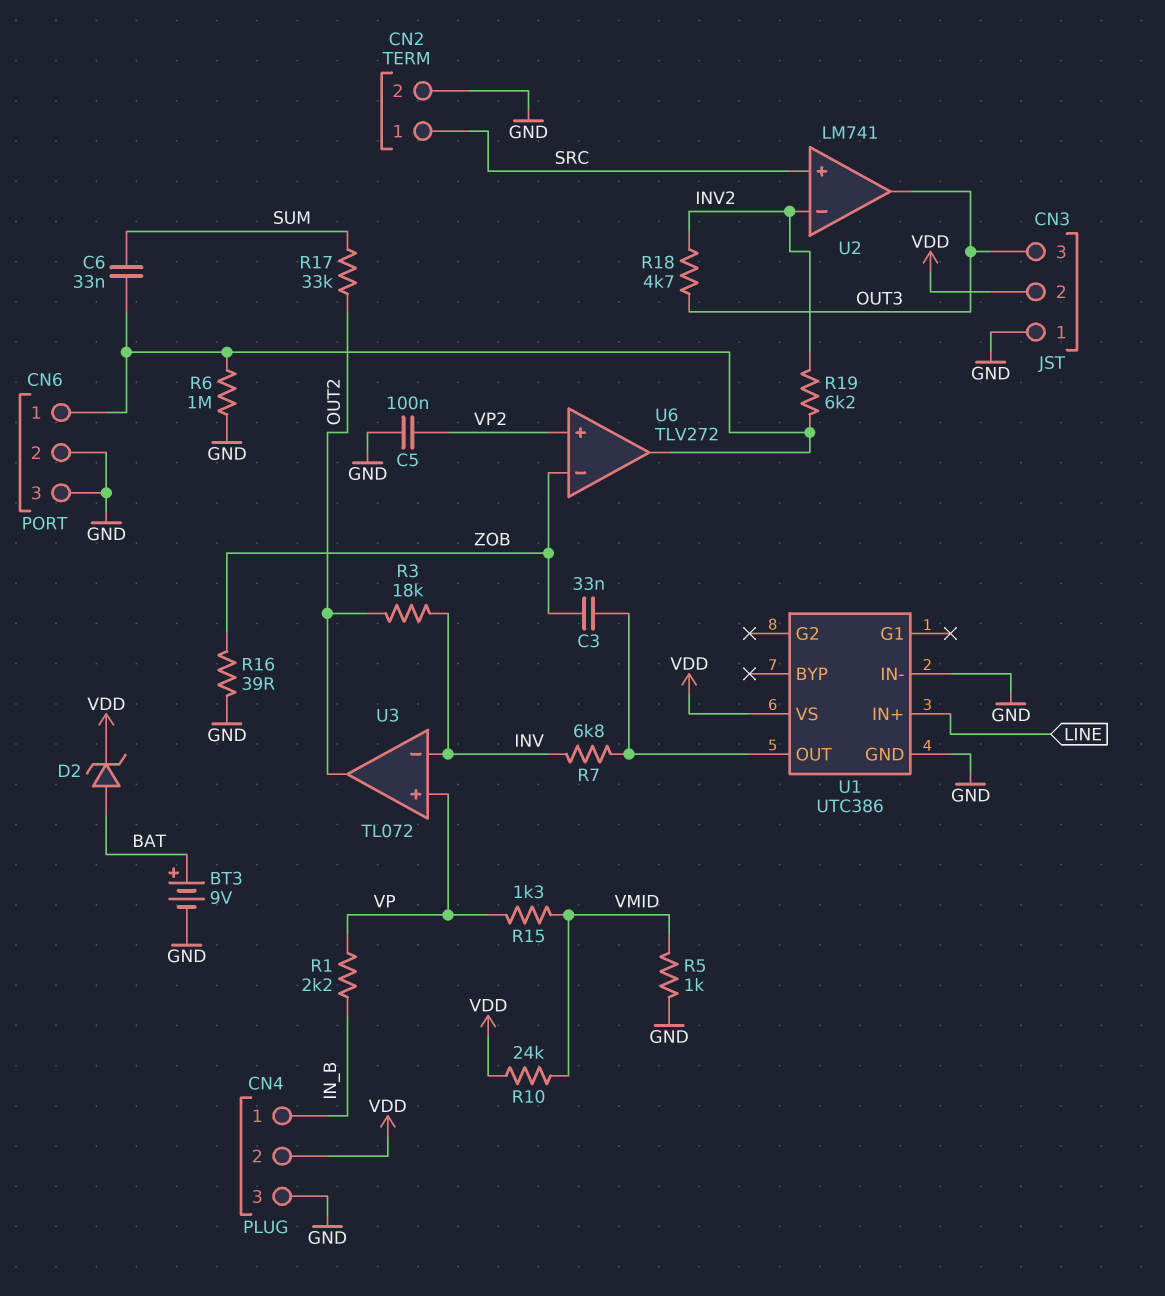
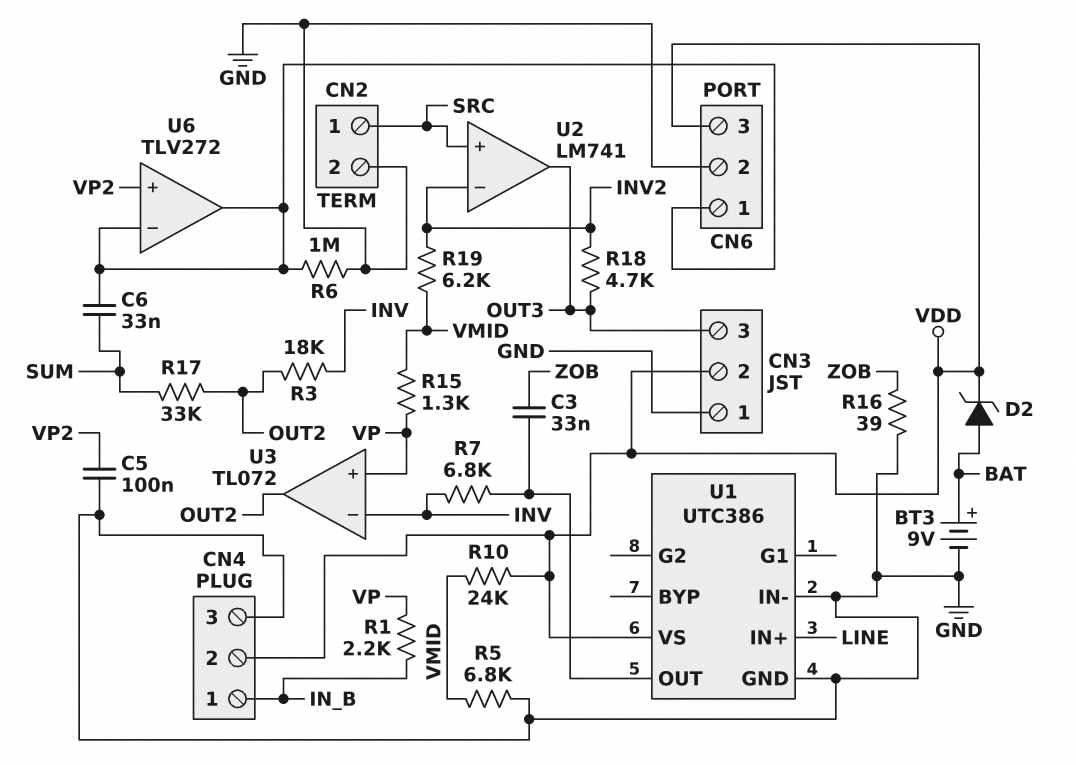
CN6 pin 3: GND -> VDD
R5: 1k (GND, VMID) -> 6.8k (GND, VMID)
R19: 6.2k (CN6/1, INV2) -> 6.2k (INV2, VMID)
U6 pin in-: ZOB -> CN6/1

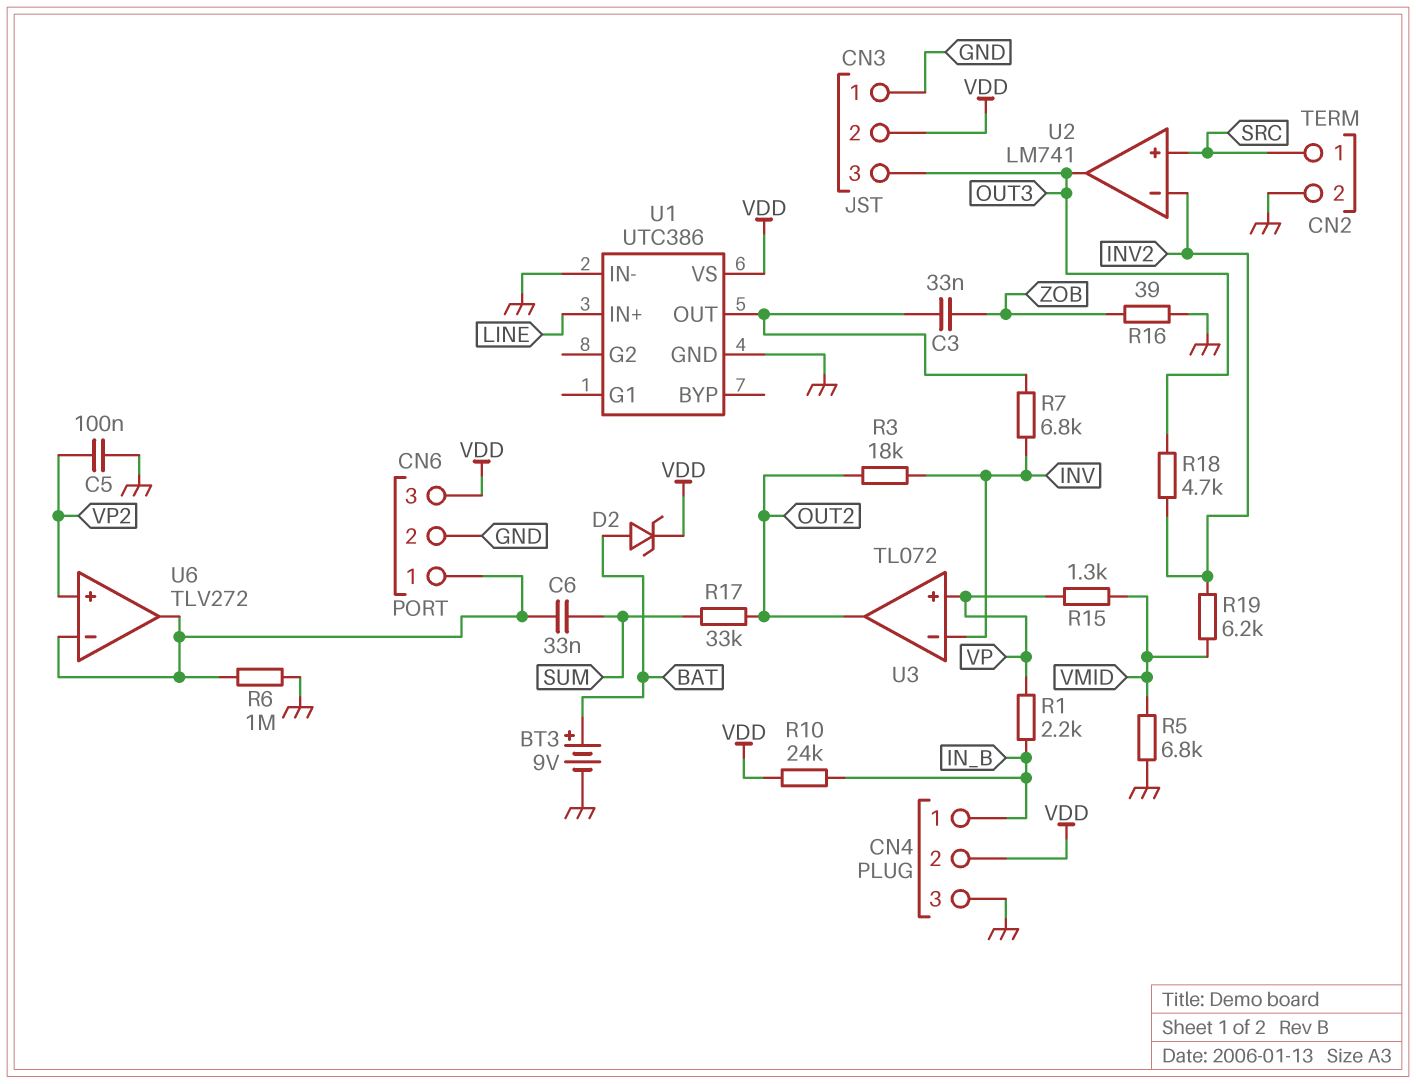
R10: 24k (VDD, VMID) -> 24k (IN_B, VDD)

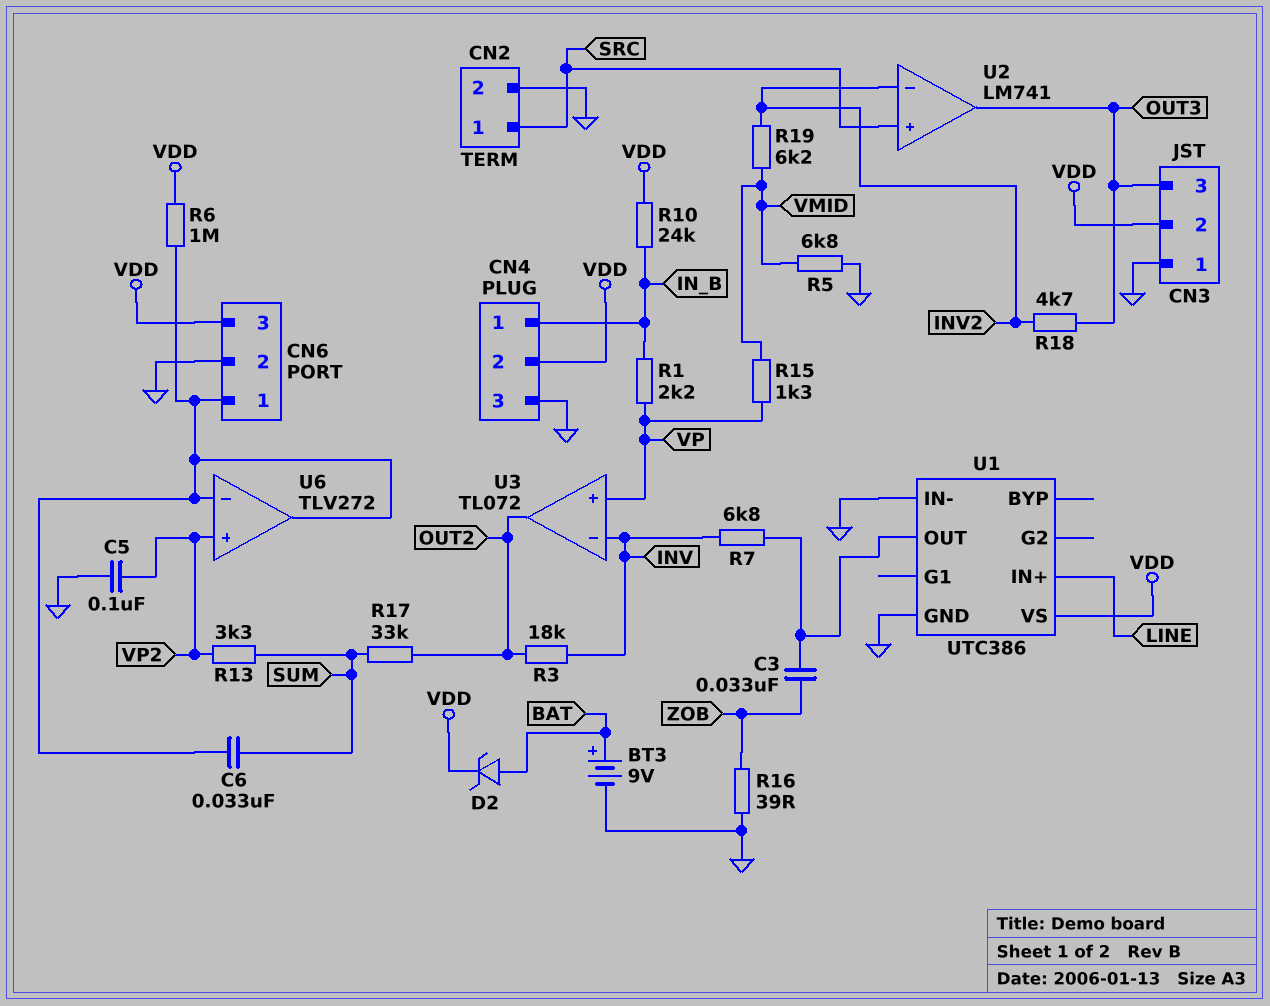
R6: 1M (CN6/1, GND) -> 1M (CN6/1, VDD)
R13: none -> 3.3k (SUM, VP2)

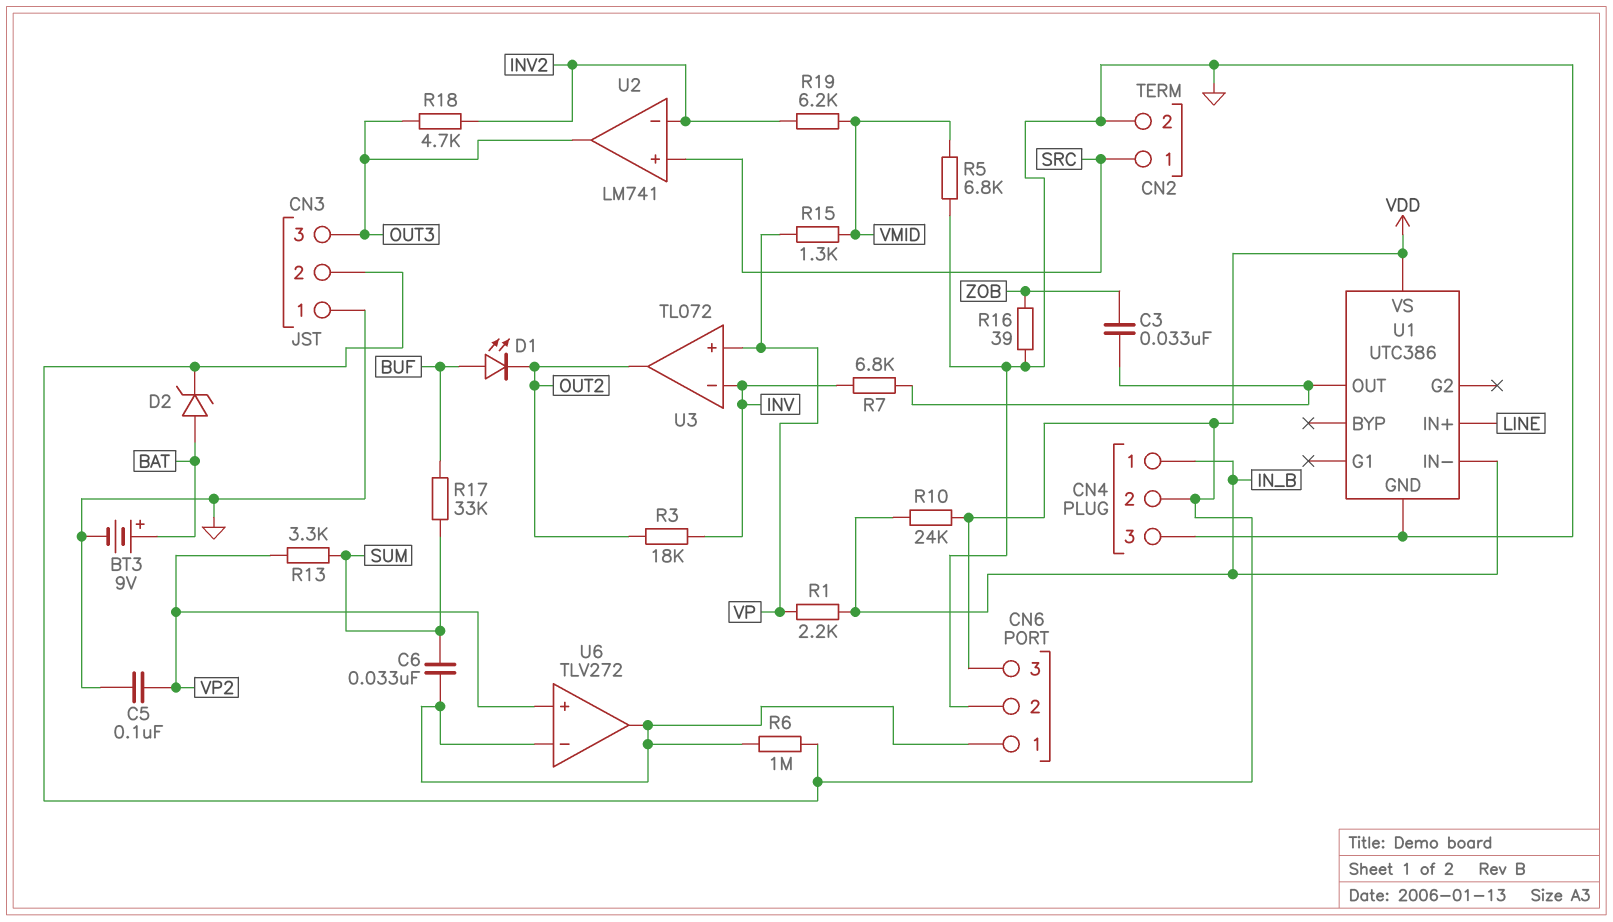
D1: none -> LED (A BUF, K OUT2)
R17: 33k (OUT2, SUM) -> 33k (BUF, SUM)
U1 pin IN-: GND -> IN_B

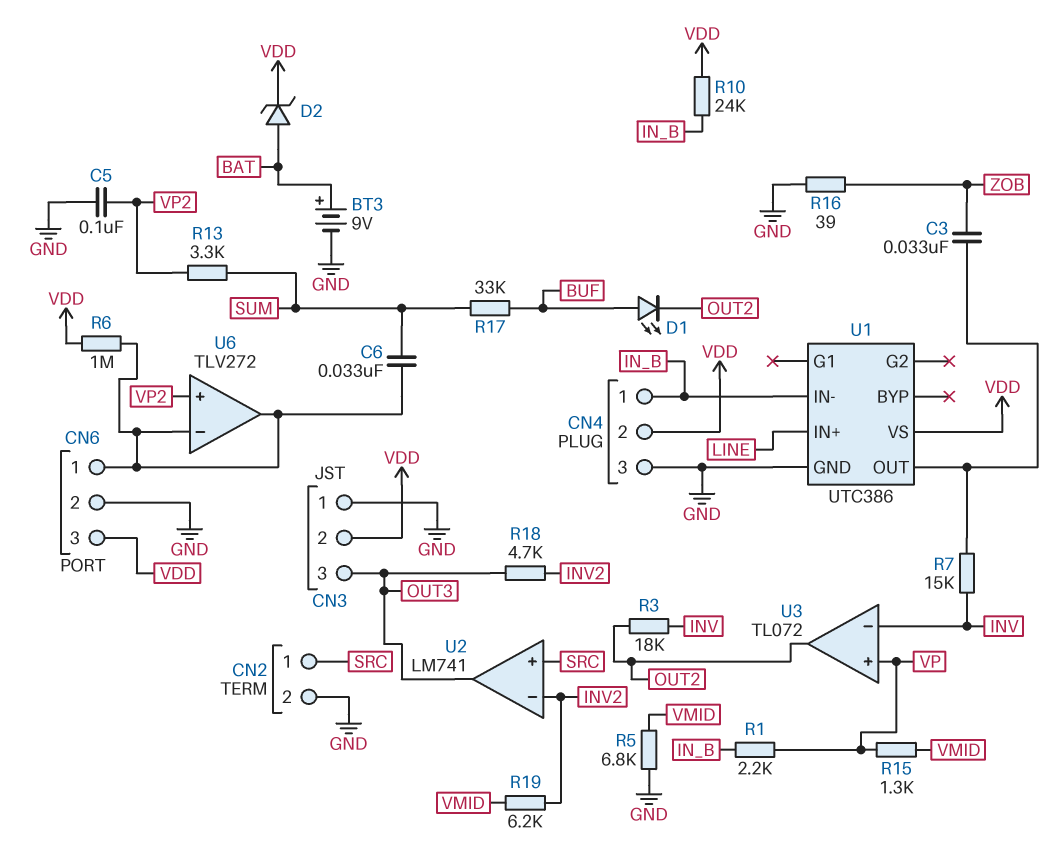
R7: 6.8k (INV, U1/OUT) -> 15k (INV, U1/OUT)

